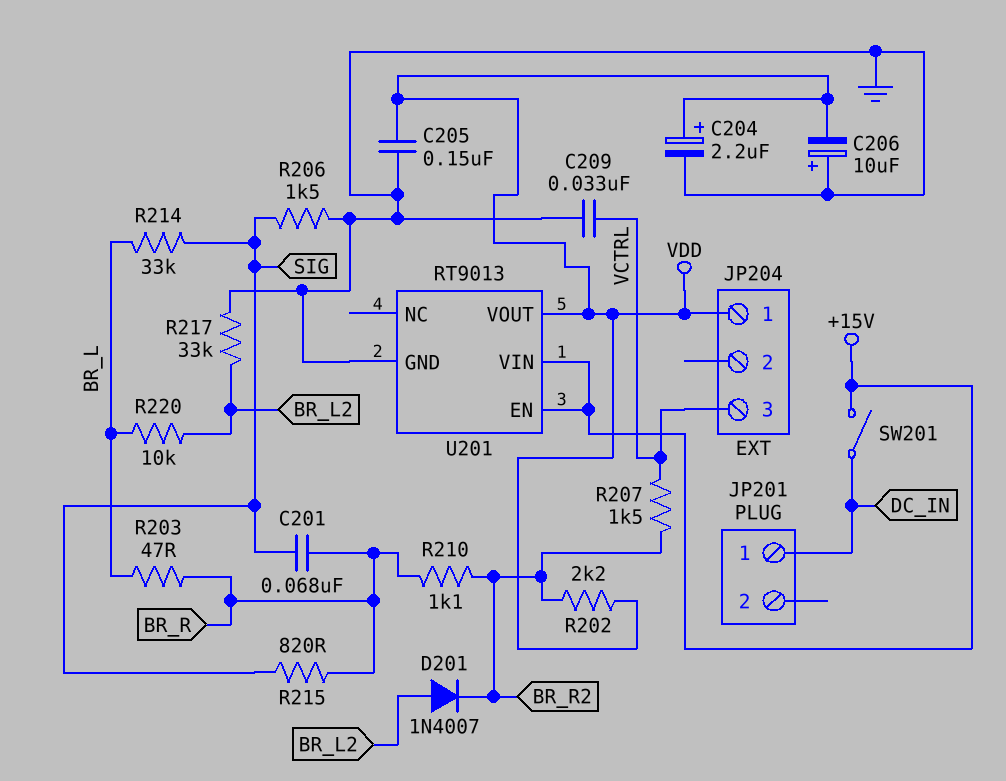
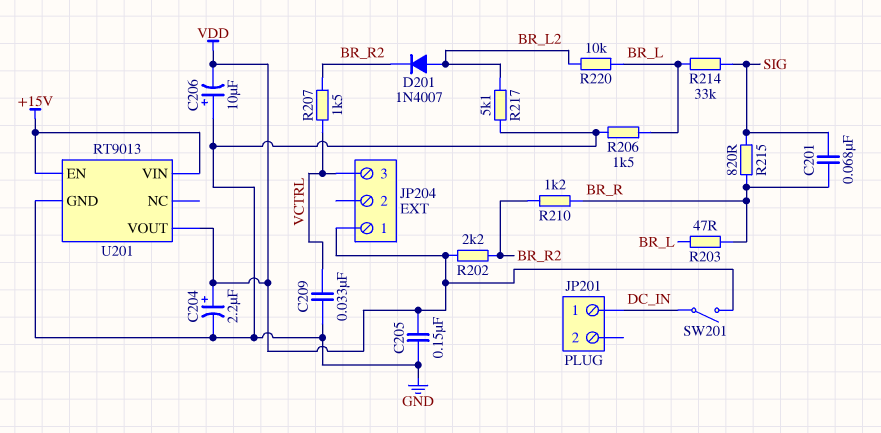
R206: 1.5k (GND, SIG) -> 1.5k (BR_L, GND)
R210: 1.1k (BR_R, BR_R2) -> 1.2k (BR_R, BR_R2)
R217: 33k (BR_L2, GND) -> 5.1k (BR_L2, GND)
SW201: switch (+15V, DC_IN) -> switch (DC_IN, VDD)

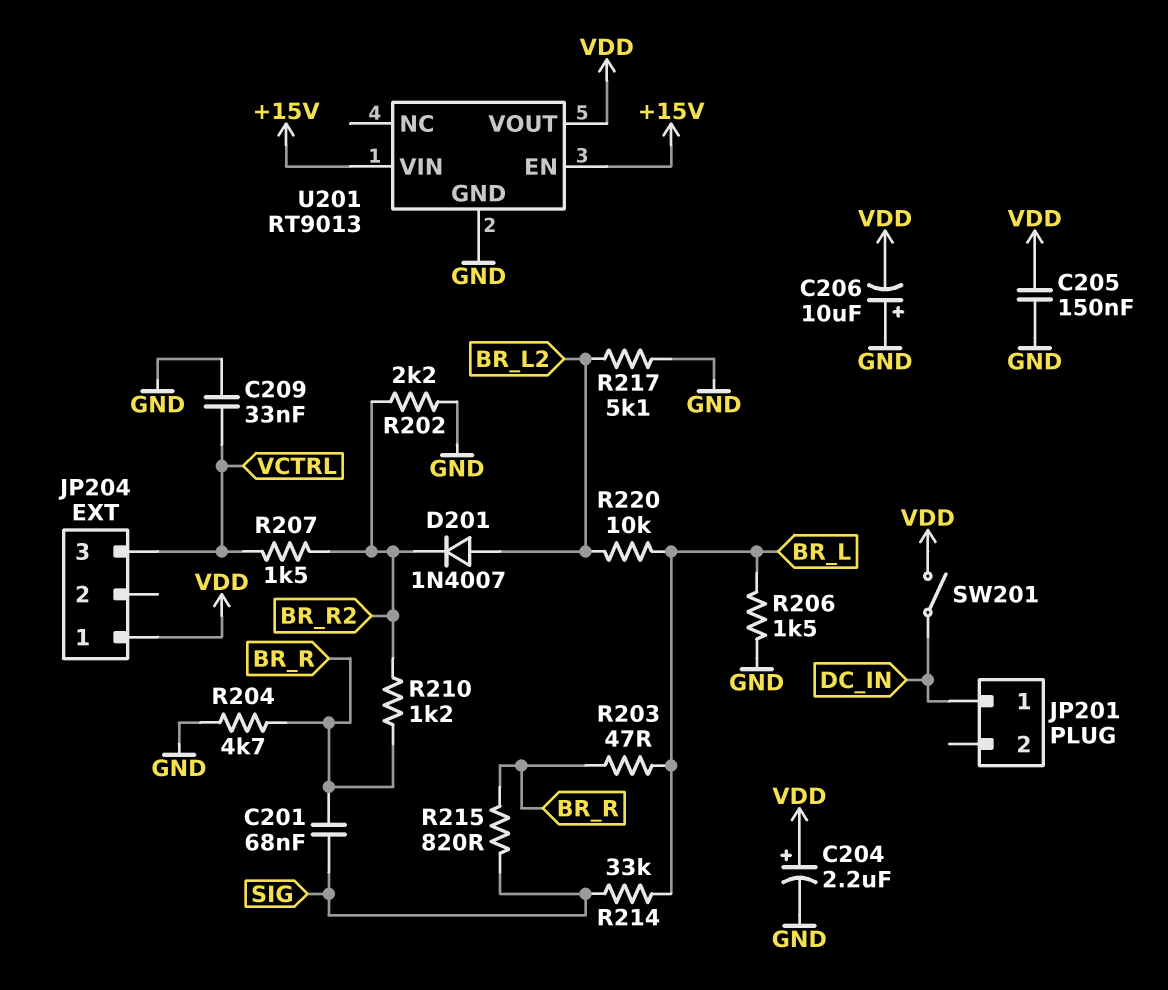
R202: 2.2k (BR_R2, VDD) -> 2.2k (BR_R2, GND)
R204: none -> 4.7k (BR_R, GND)

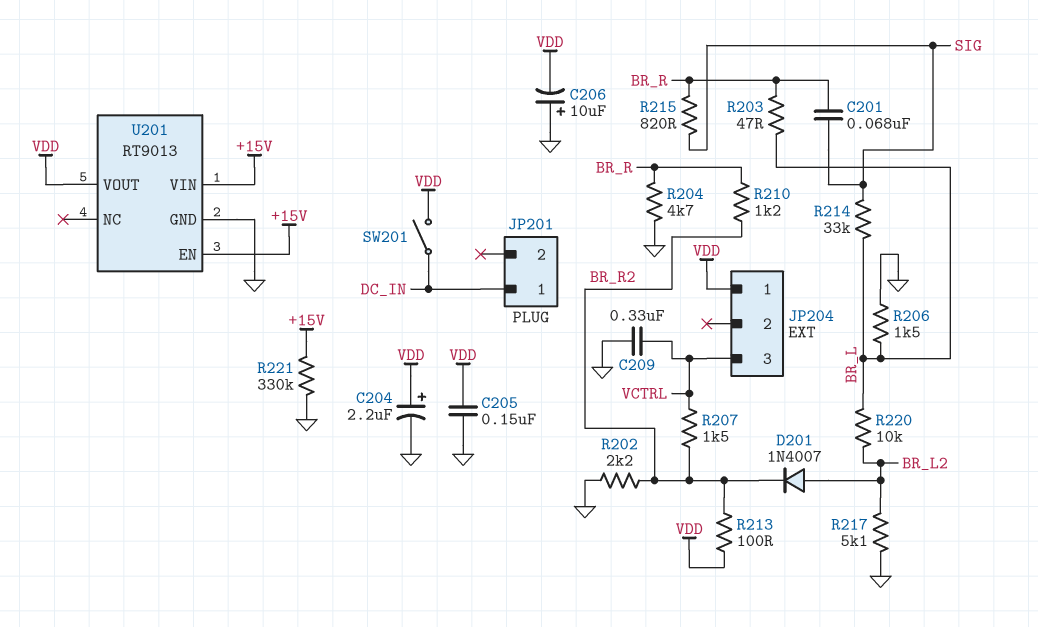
C209: 33nF (GND, VCTRL) -> 330nF (GND, VCTRL)
R213: none -> 100 (BR_R2, VDD)
R221: none -> 330k (+15V, GND)

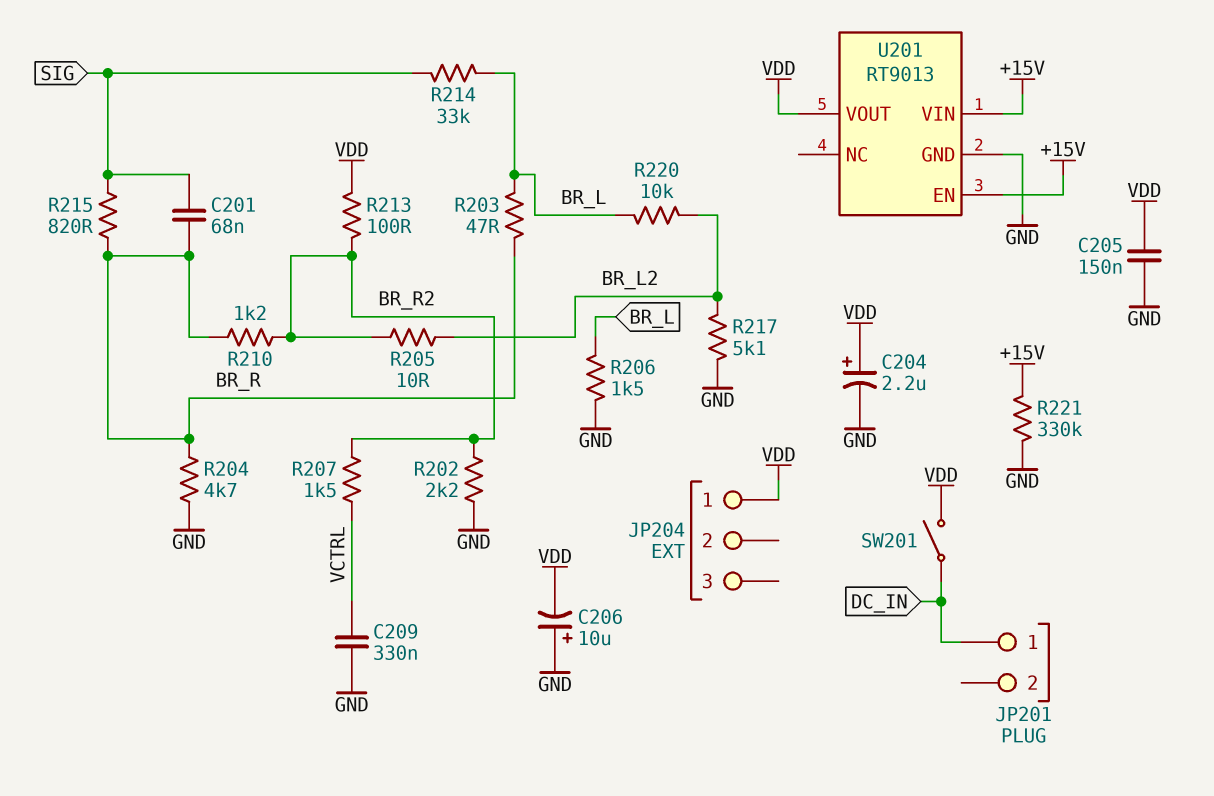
D201: diode 1N4007 (A BR_L2, K BR_R2) -> none
JP204 pin 3: VCTRL -> none
R205: none -> 10 (BR_L2, BR_R2)

